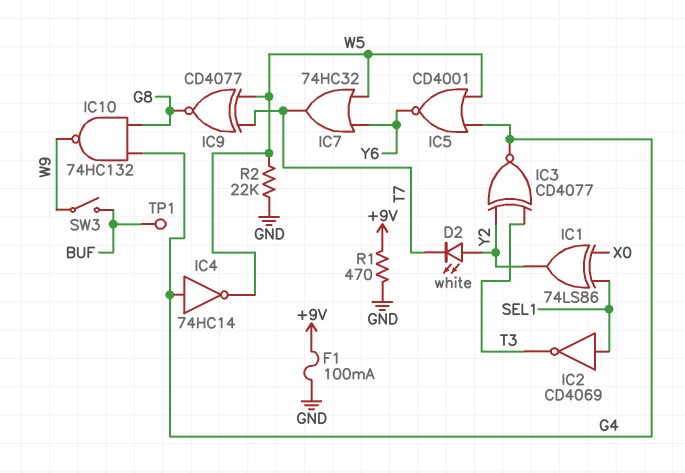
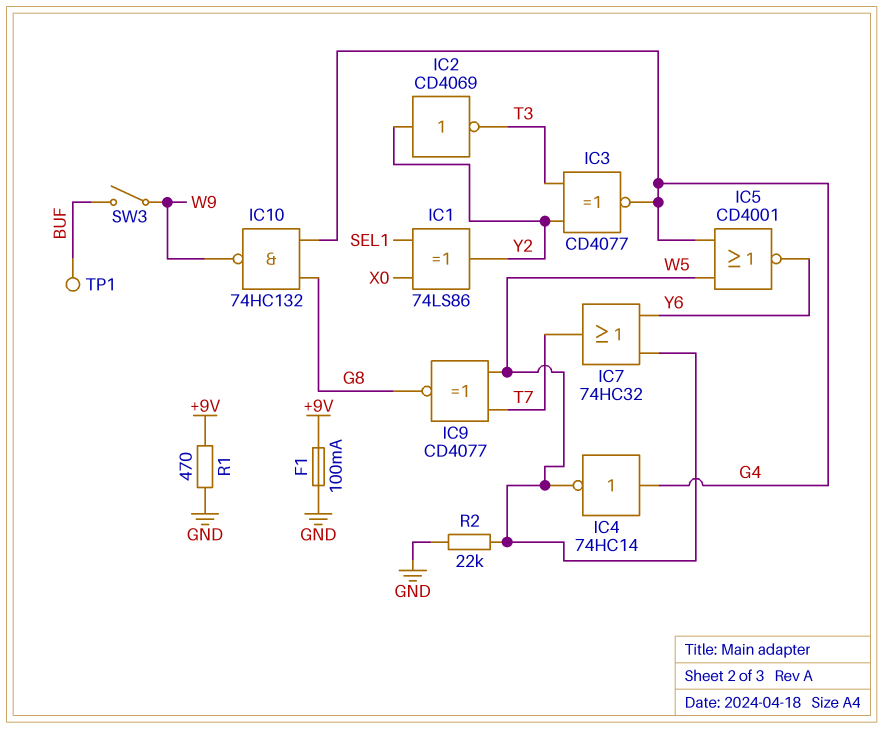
D2: LED white (A Y2, K T7) -> none
IC2: NOT CD4069 (in SEL1, out T3) -> NOT CD4069 (in Y2, out T3)

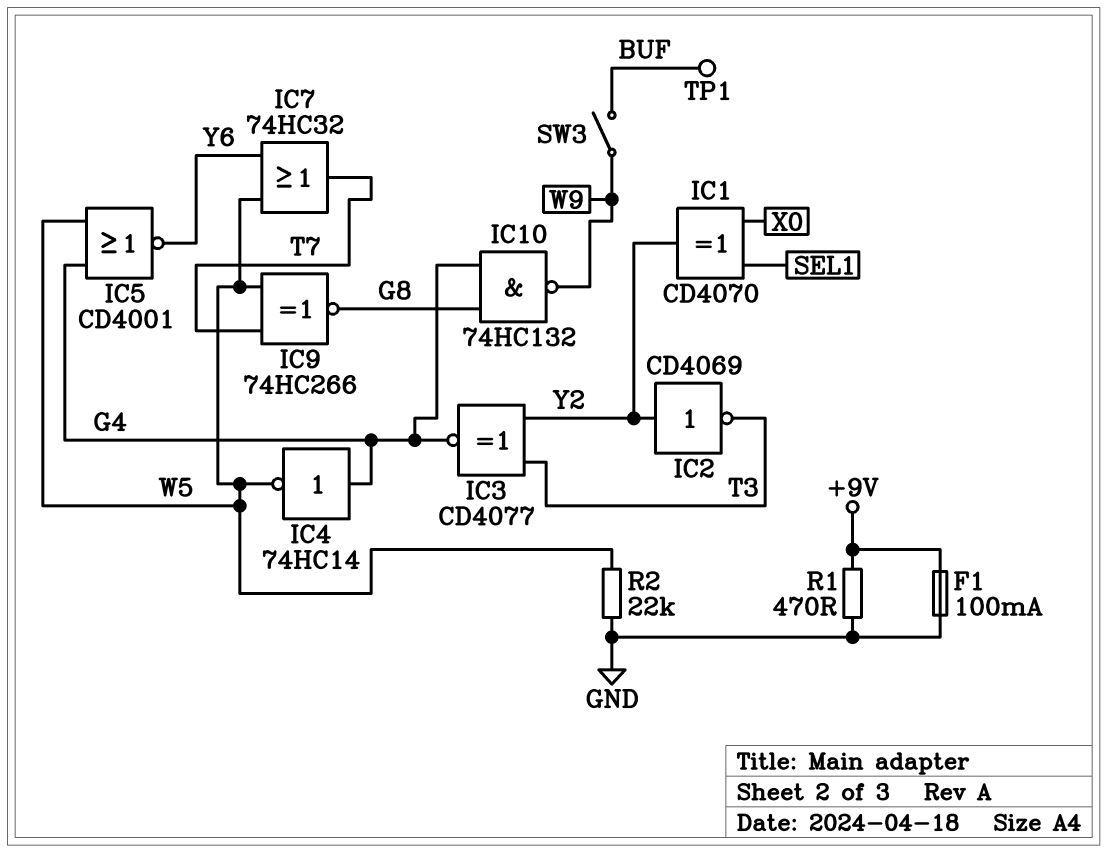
IC1: XOR 74LS86 (in SEL1, in X0, out Y2) -> XOR CD4070 (in SEL1, in X0, out Y2)
IC9: XNOR CD4077 (in T7, in W5, out G8) -> XNOR 74HC266 (in T7, in W5, out G8)

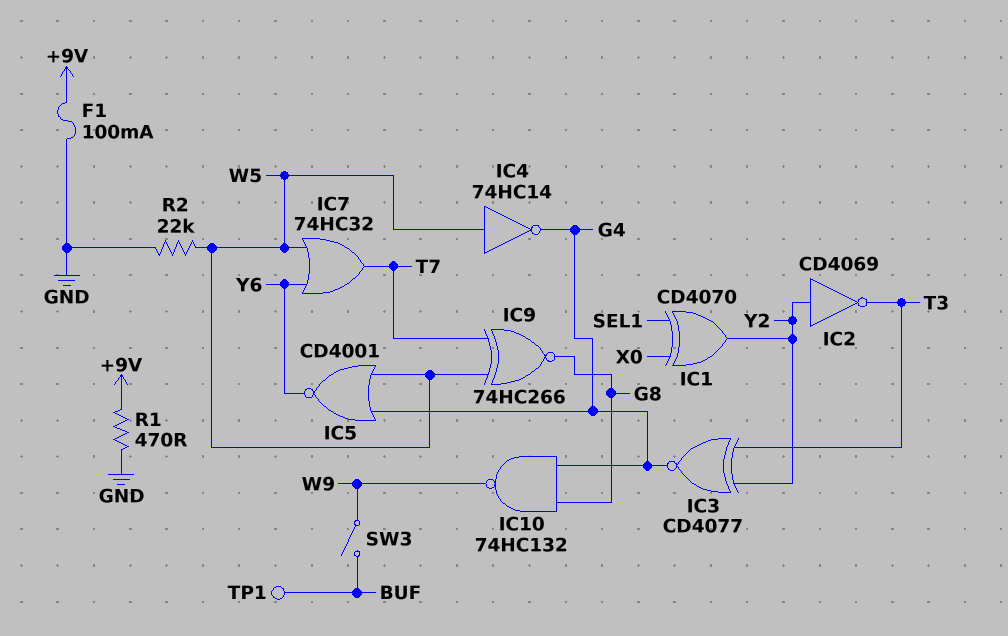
IC4: NOT 74HC14 (in G4, out W5) -> NOT 74HC14 (in W5, out G4)

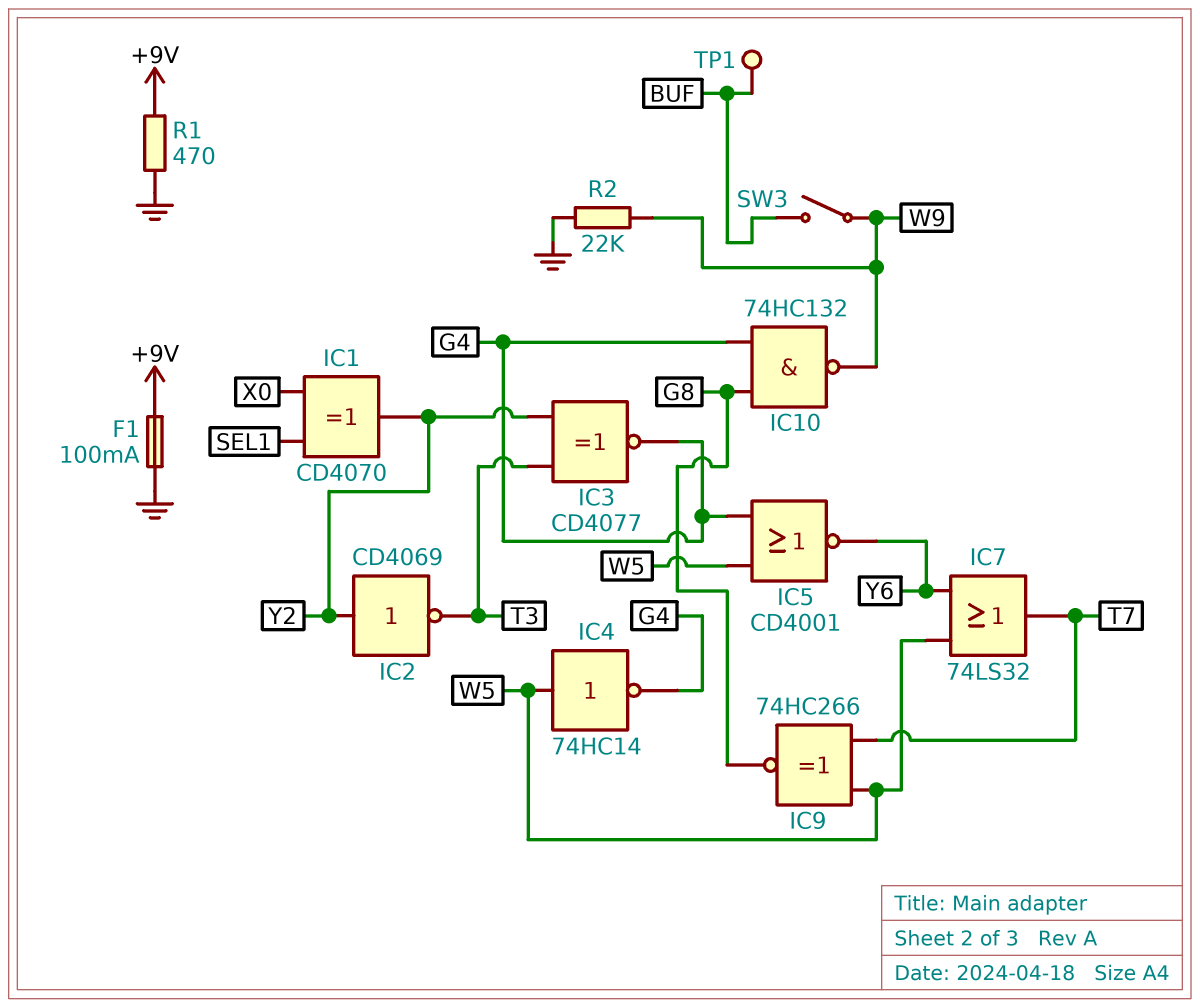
IC7: OR 74HC32 (in W5, in Y6, out T7) -> OR 74LS32 (in W5, in Y6, out T7)
R2: 22k (GND, W5) -> 22k (GND, W9)

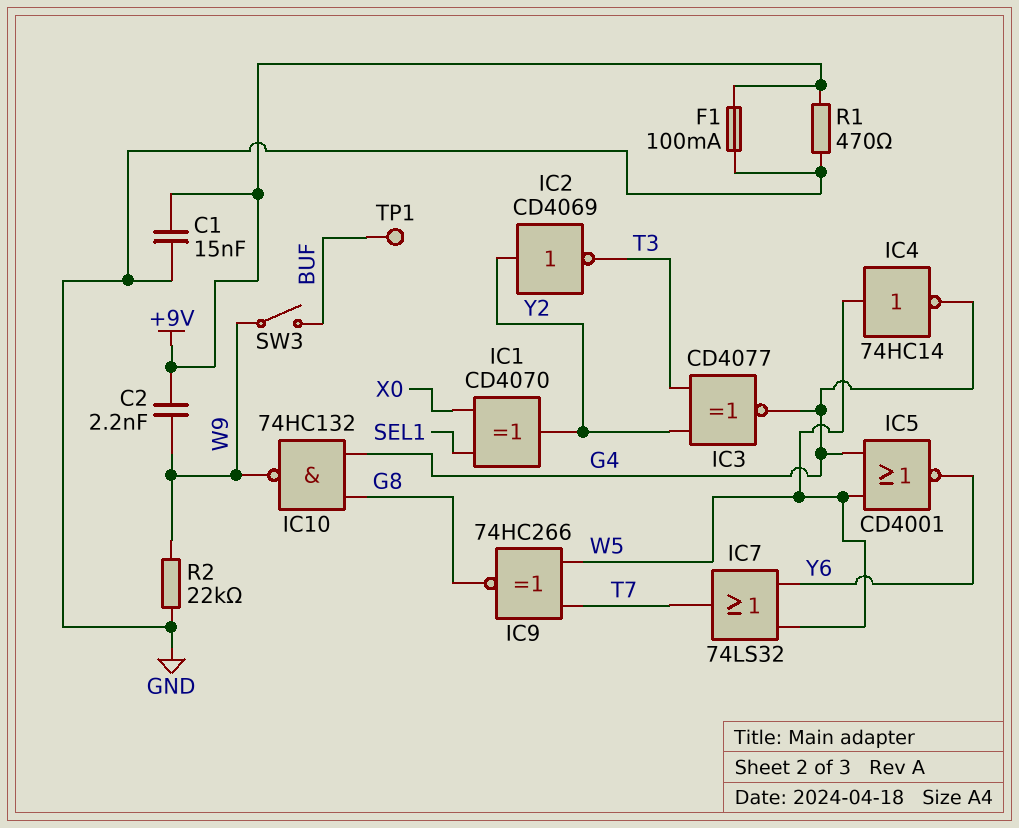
C1: none -> 15nF (+9V, GND)
C2: none -> 2.2nF (+9V, W9)

